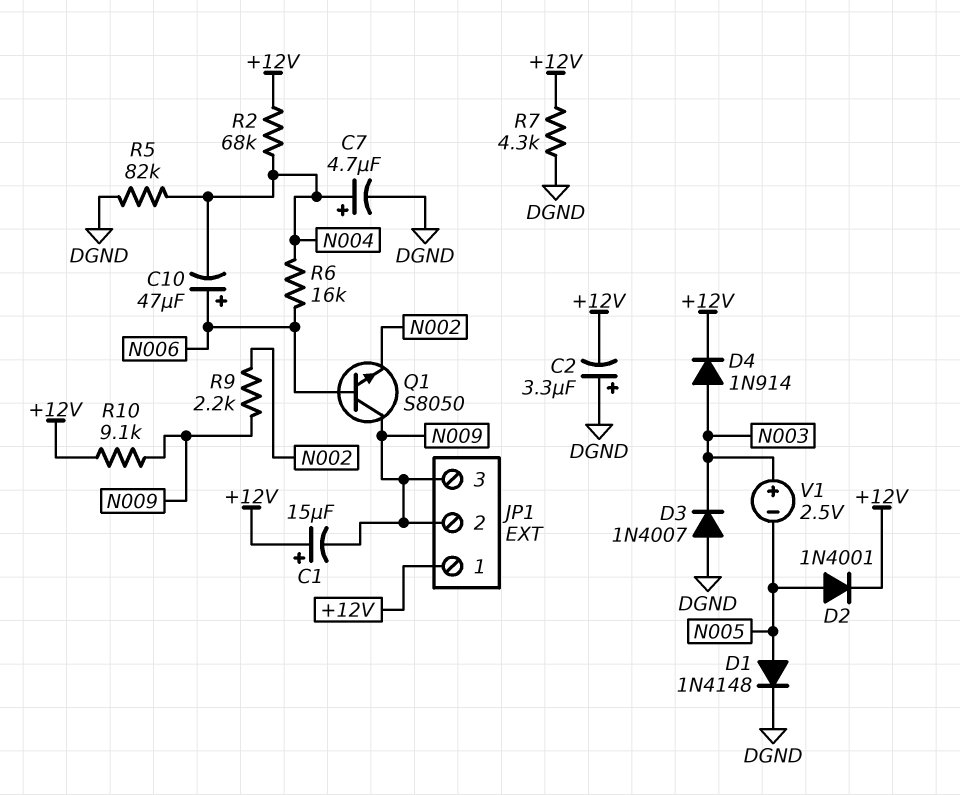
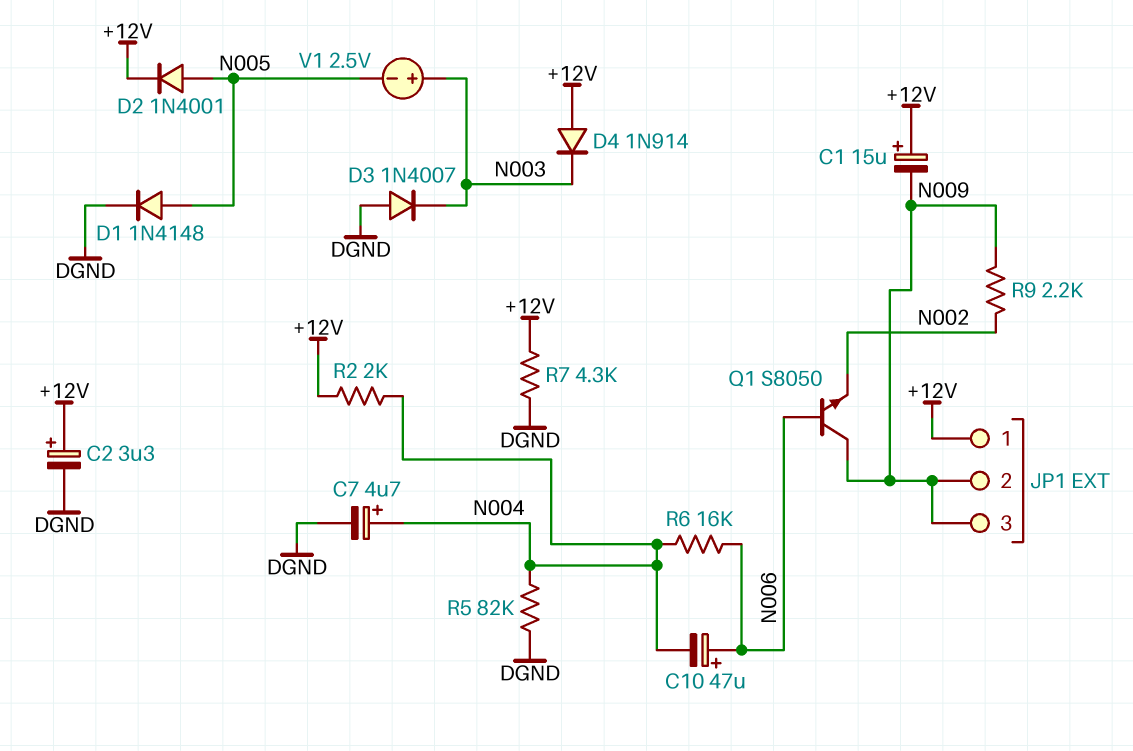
C2: 3.3uF (plus DGND, minus +12V) -> 3.3uF (plus +12V, minus DGND)
D4: diode 1N914 (A N003, K +12V) -> diode 1N914 (A +12V, K N003)
R2: 68k (+12V, N004) -> 2k (+12V, N004)
R10: 9.1k (+12V, N009) -> none

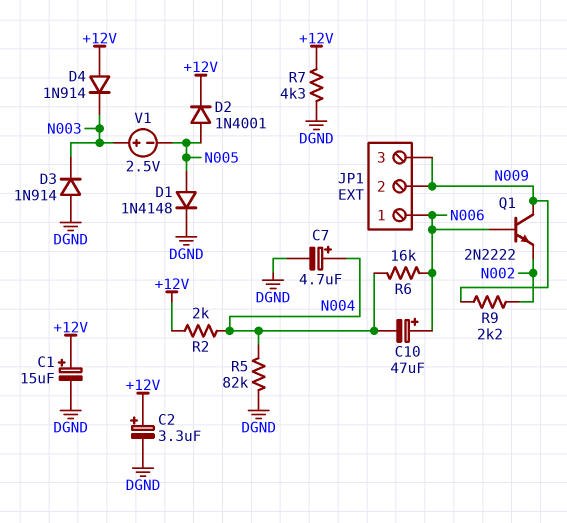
C1: 15uF (plus +12V, minus N009) -> 15uF (plus +12V, minus DGND)
D3: diode 1N4007 (A DGND, K N003) -> diode 1N914 (A DGND, K N003)
JP1 pin 1: +12V -> N006
Q1: NPN S8050 (B N006, C N009, E N002) -> NPN 2N2222 (B N006, C N009, E N002)

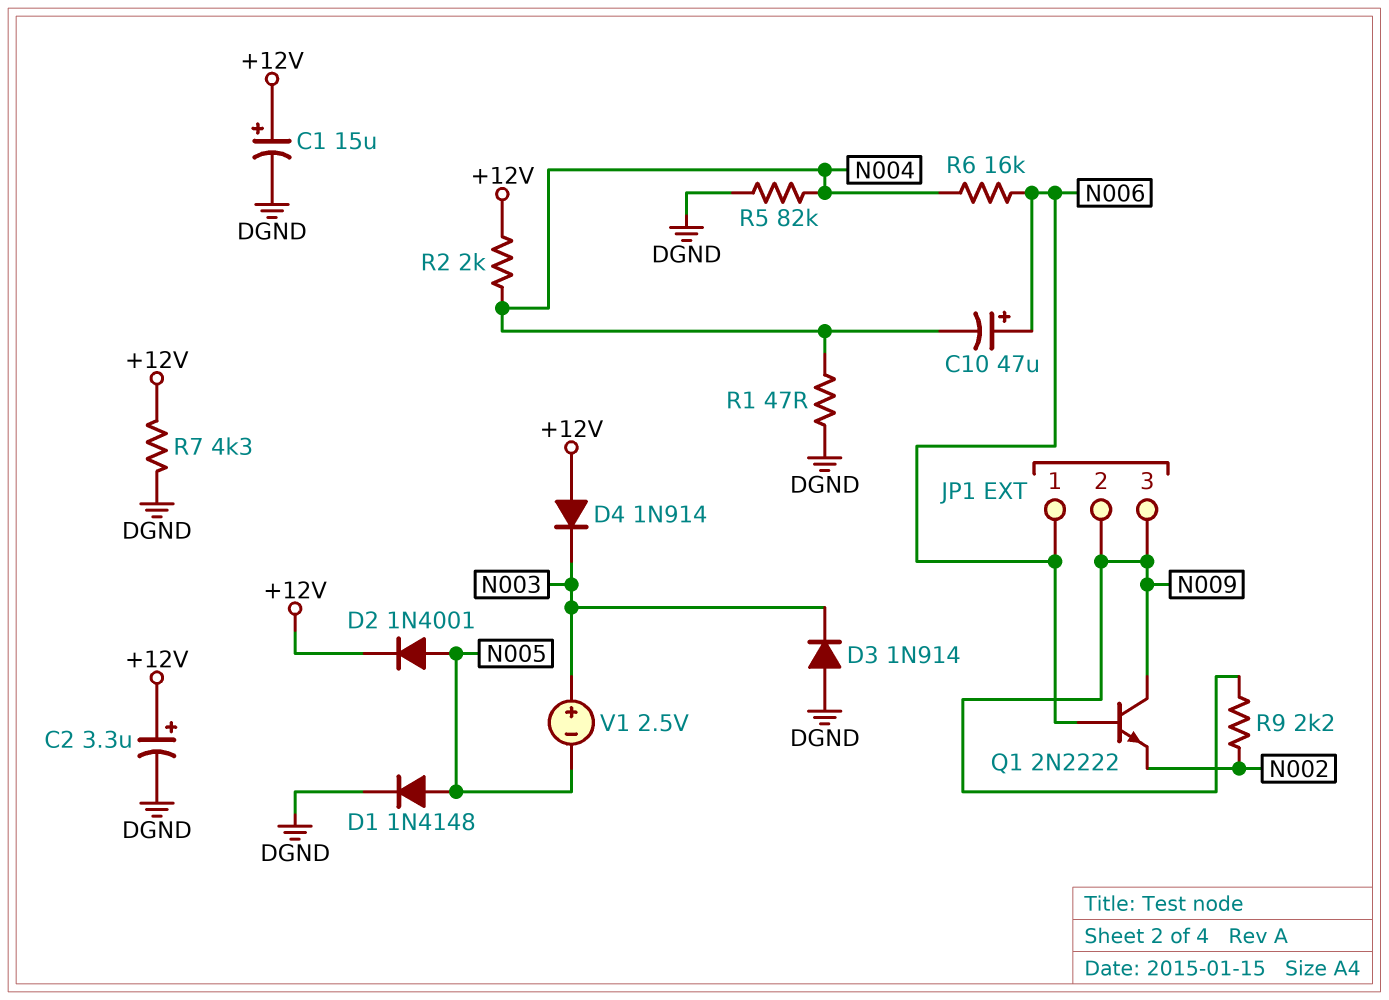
C7: 4.7uF (plus N004, minus DGND) -> none
R1: none -> 47 (DGND, N004)

